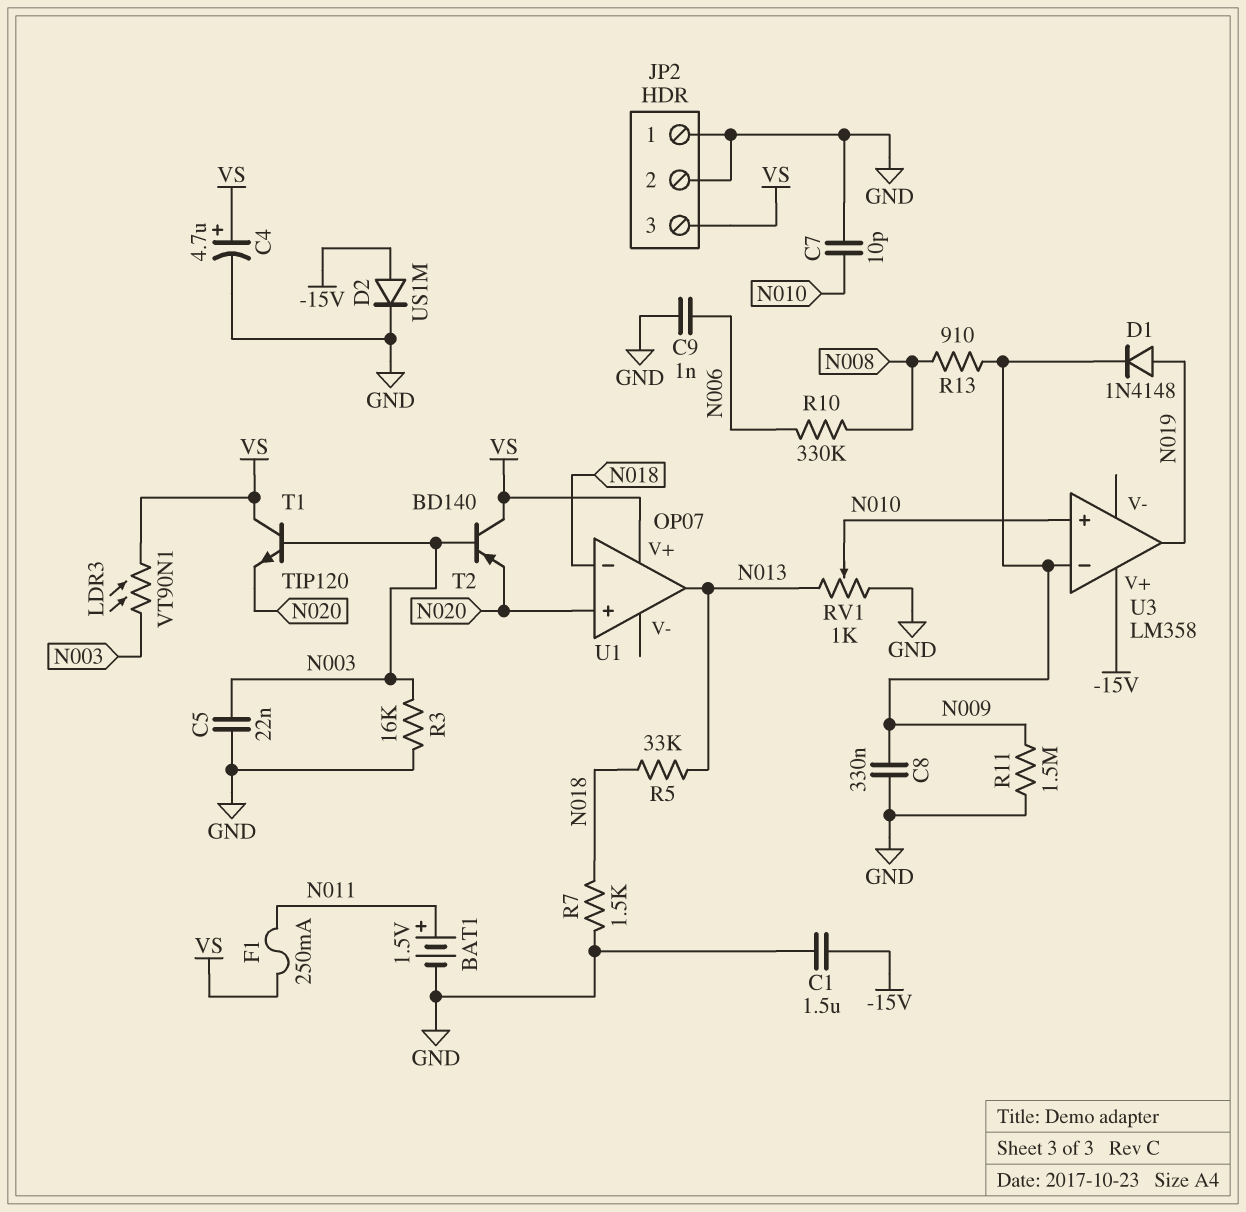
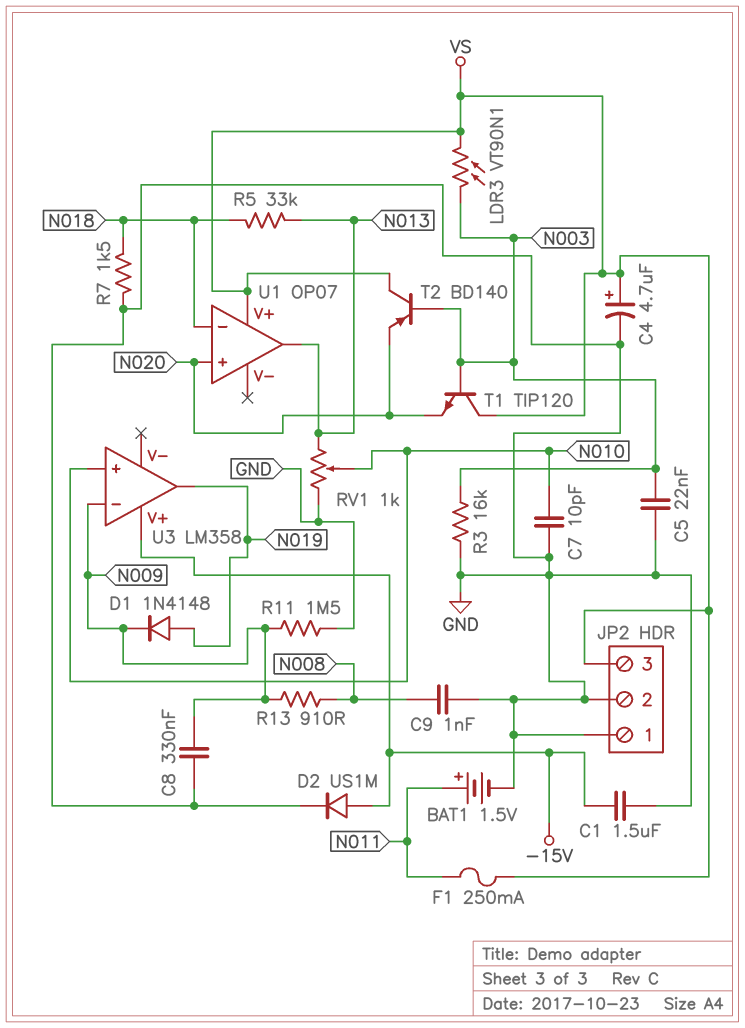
C9: 1nF (GND, N006) -> 1nF (GND, N008)
R10: 330k (N006, N008) -> none

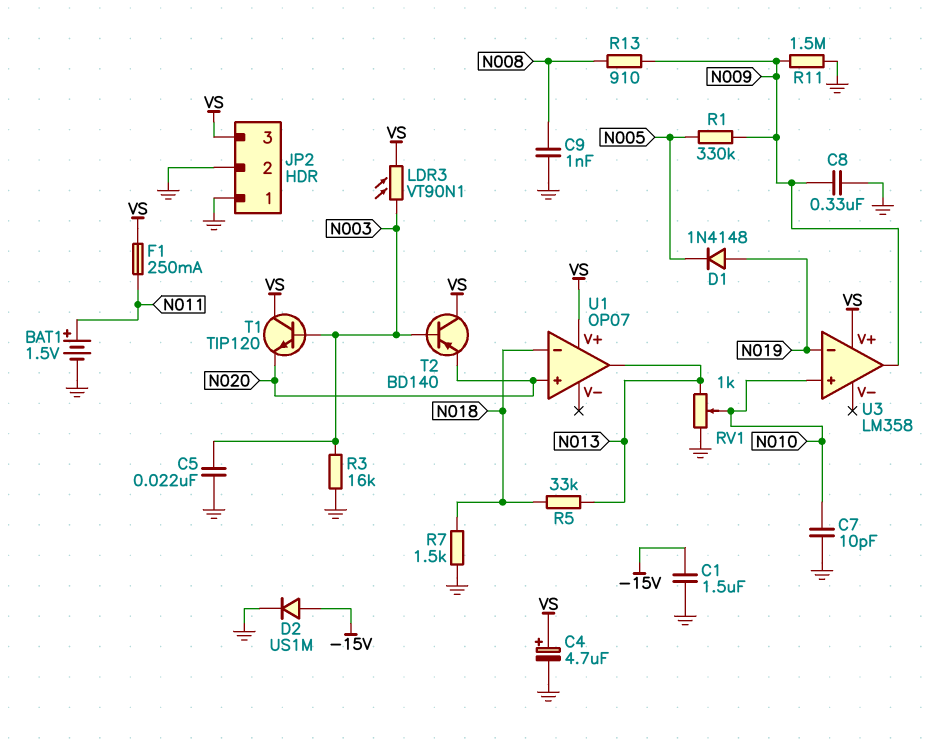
D1: diode 1N4148 (A N019, K N009) -> diode 1N4148 (A N019, K N005)
R1: none -> 330k (N005, N009)
U3 pin V+: -15V -> VS
U3 pin in-: N009 -> N019
U3 pin out: N019 -> N009

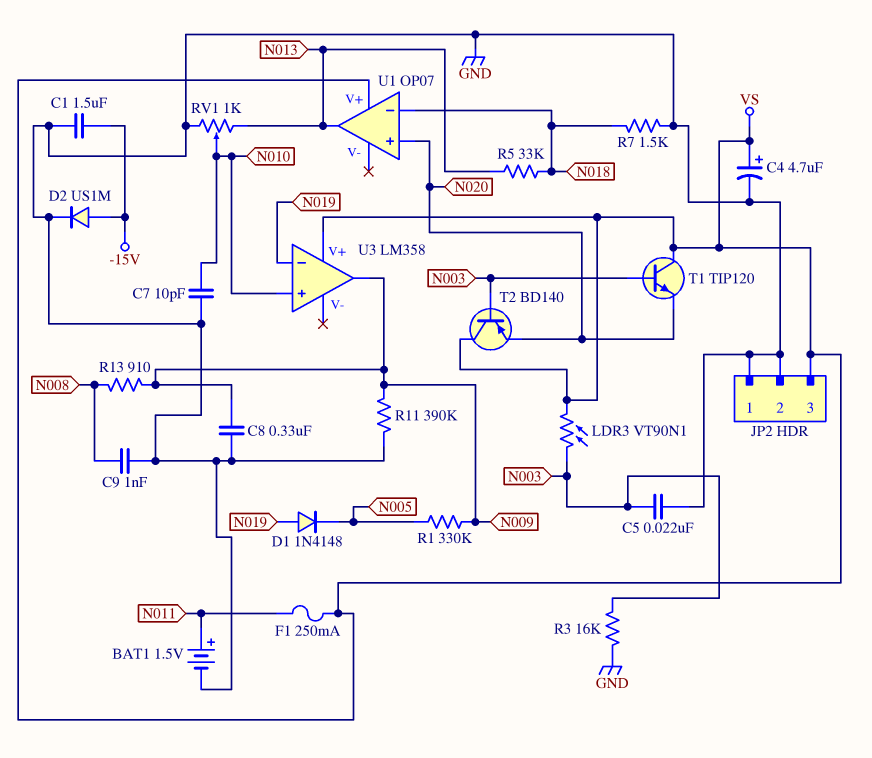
R11: 1.5M (GND, N009) -> 390k (GND, N009)

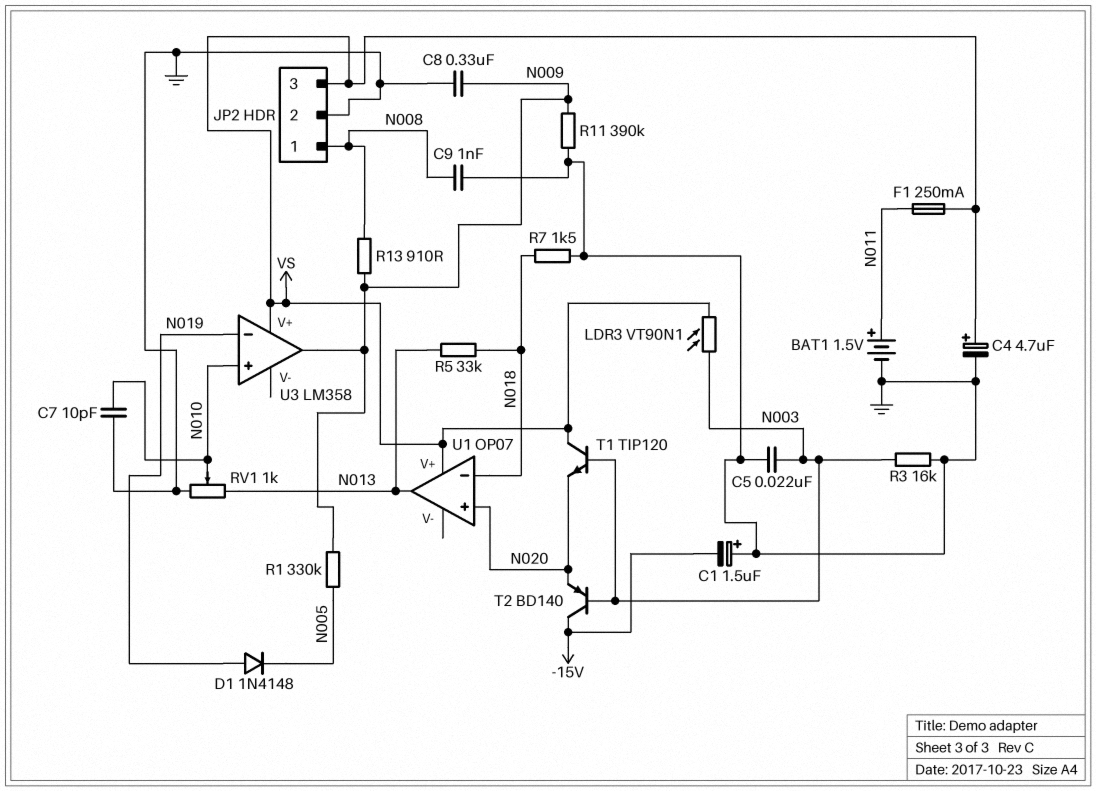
C1: 1.5uF (-15V, GND) -> 1.5uF (plus GND, minus -15V)
D2: diode US1M (A -15V, K GND) -> none
JP2 pin 1: GND -> N008
T2: PNP BD140 (B N003, C VS, E N020) -> PNP BD140 (B N003, C -15V, E N020)

